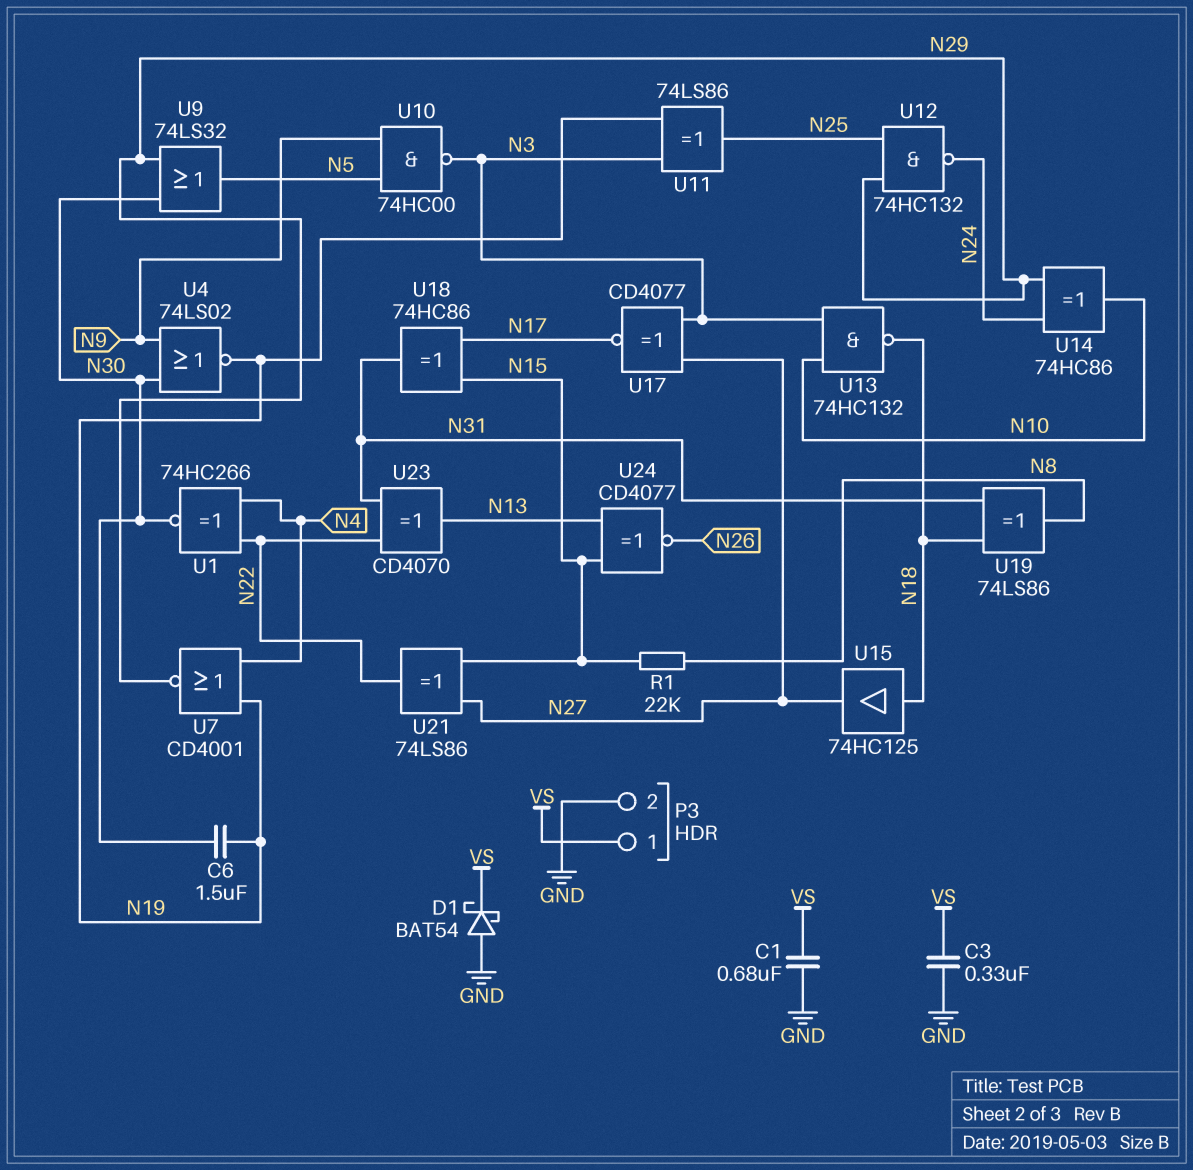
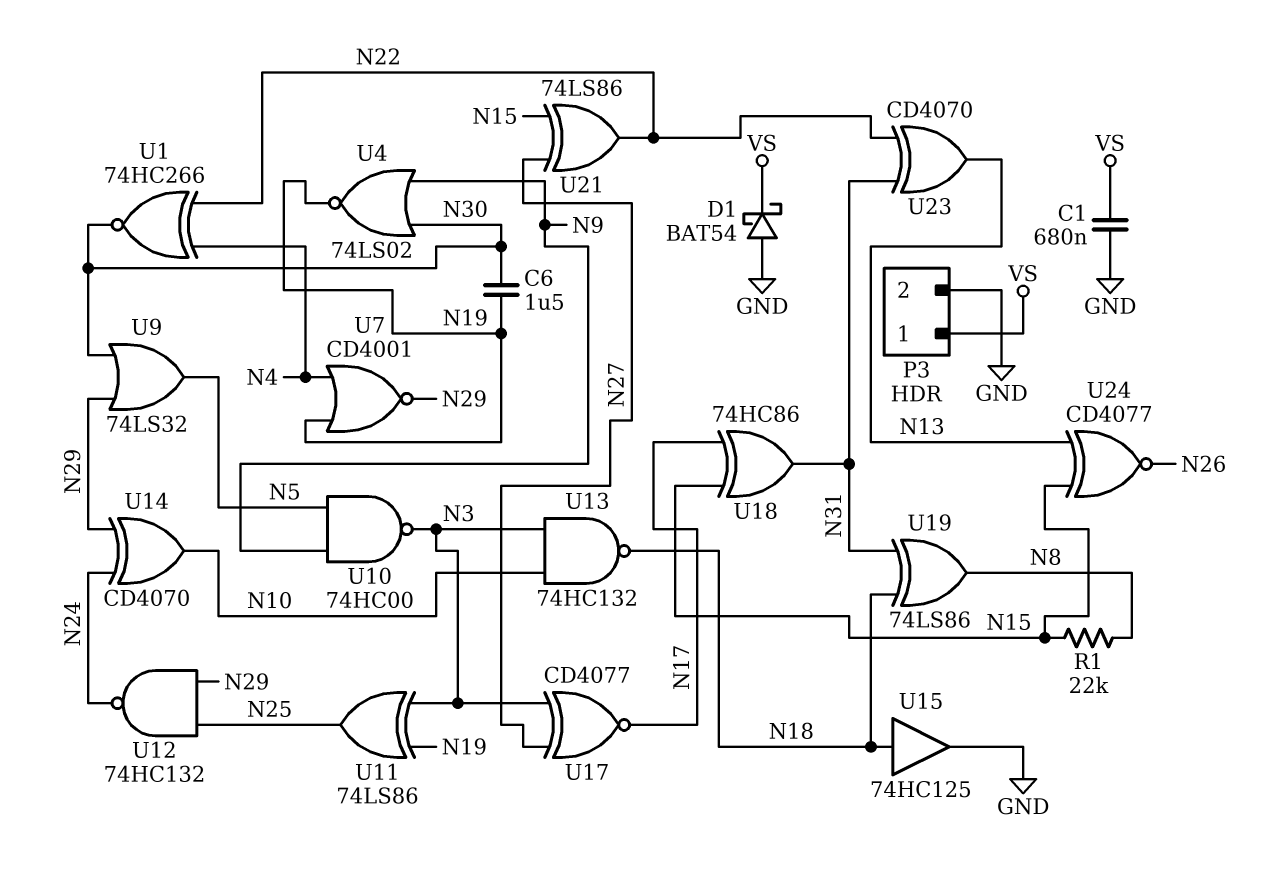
C3: 330nF (GND, VS) -> none
U14: XOR 74HC86 (in N24, in N29, out N10) -> XOR CD4070 (in N24, in N29, out N10)
U15: buffer 74HC125 (in N18, out N27) -> buffer 74HC125 (in N18, out GND)

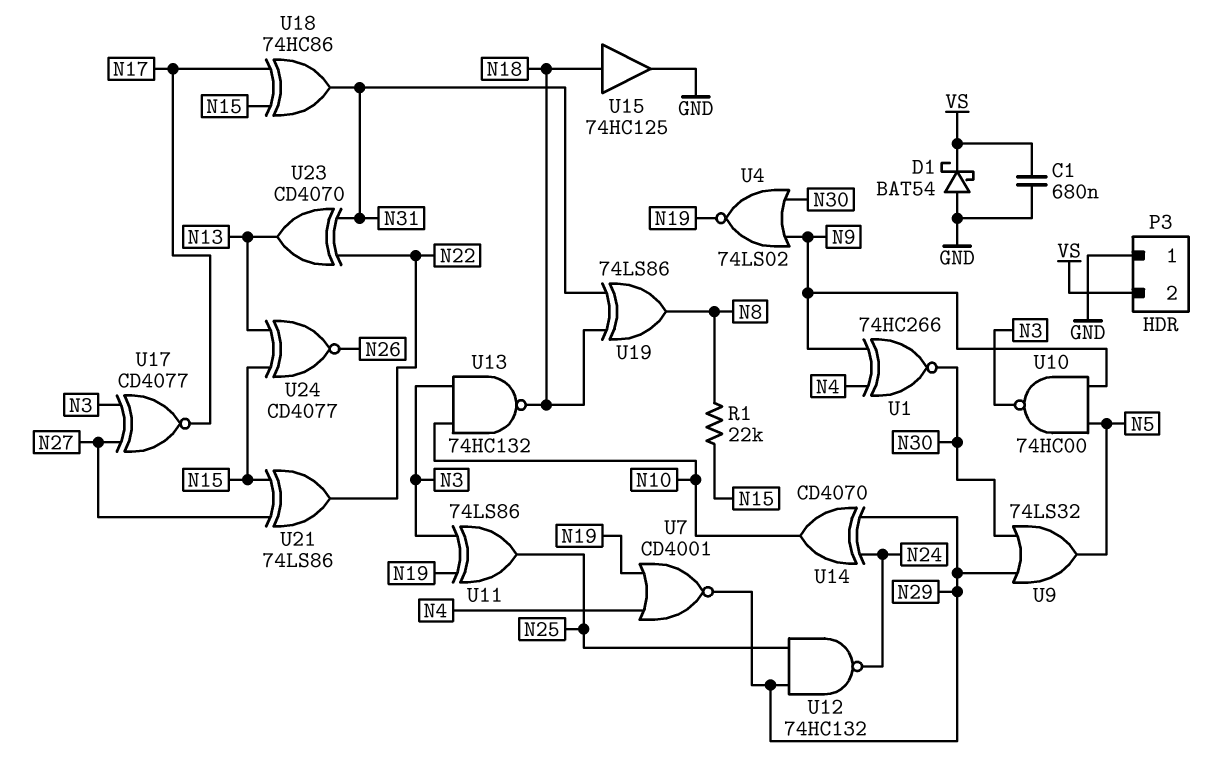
C6: 1.5uF (N19, N30) -> none
P3 pin 1: VS -> GND
P3 pin 2: GND -> VS
U1: XNOR 74HC266 (in N4, in N22, out N30) -> XNOR 74HC266 (in N4, in N9, out N30)

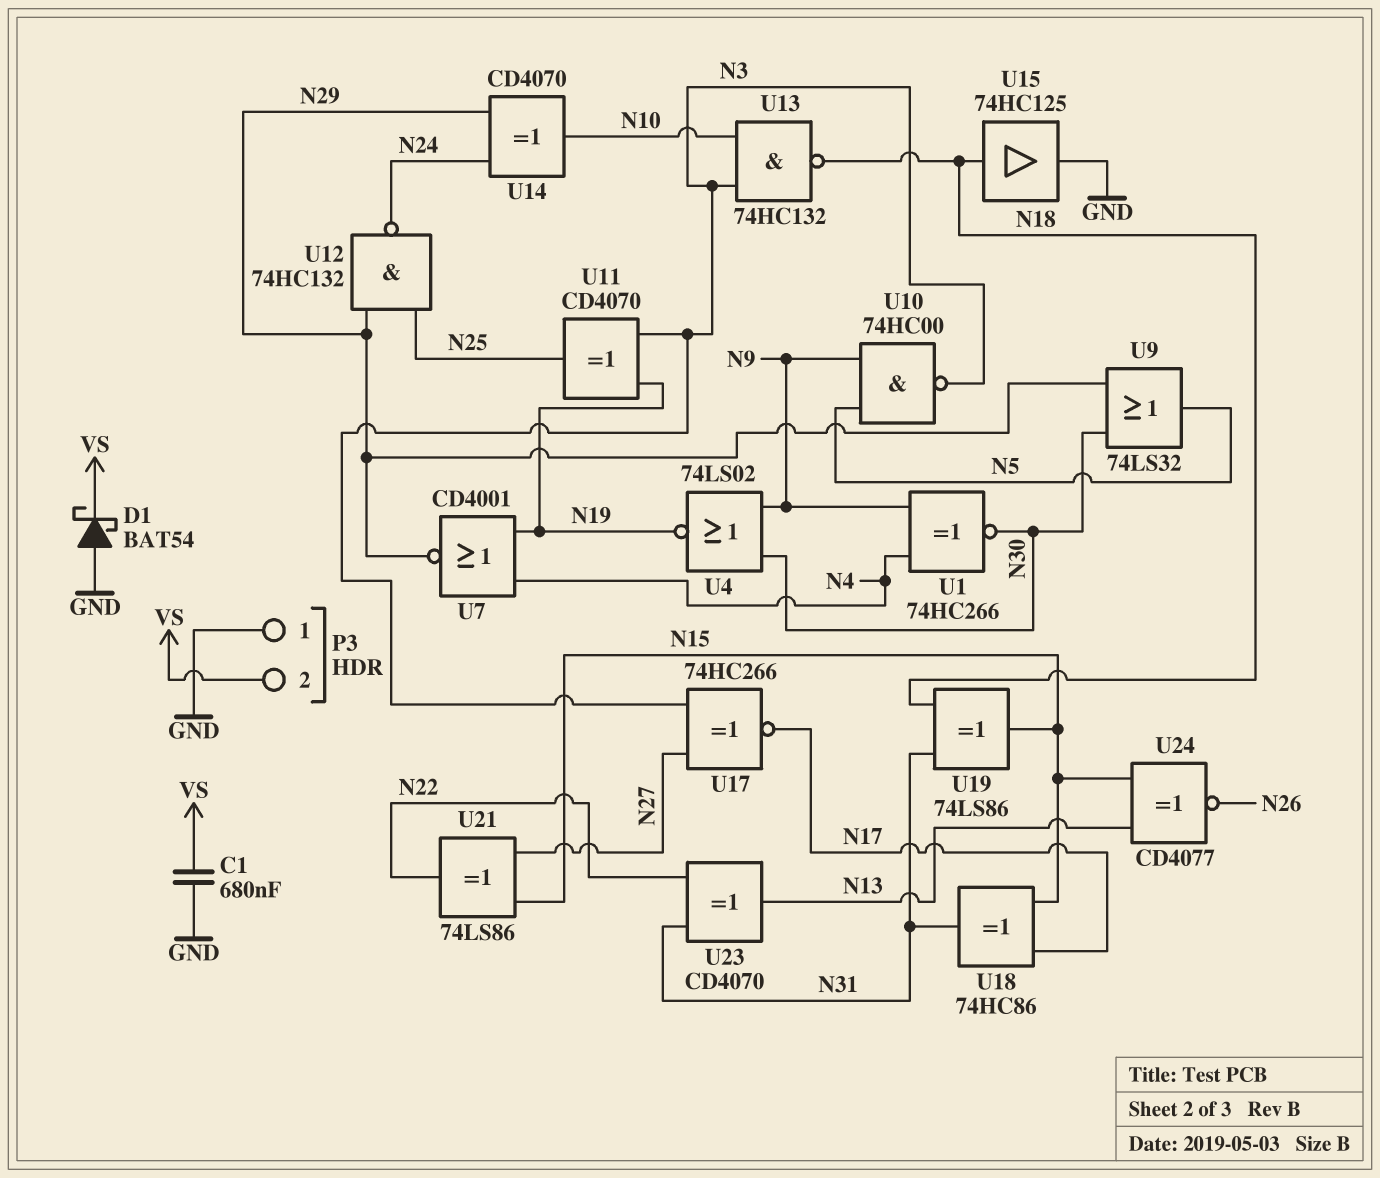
R1: 22k (N8, N15) -> none
U11: XOR 74LS86 (in N3, in N19, out N25) -> XOR CD4070 (in N3, in N19, out N25)
U17: XNOR CD4077 (in N3, in N27, out N17) -> XNOR 74HC266 (in N3, in N27, out N17)
U19: XOR 74LS86 (in N18, in N31, out N8) -> XOR 74LS86 (in N18, in N31, out N15)

